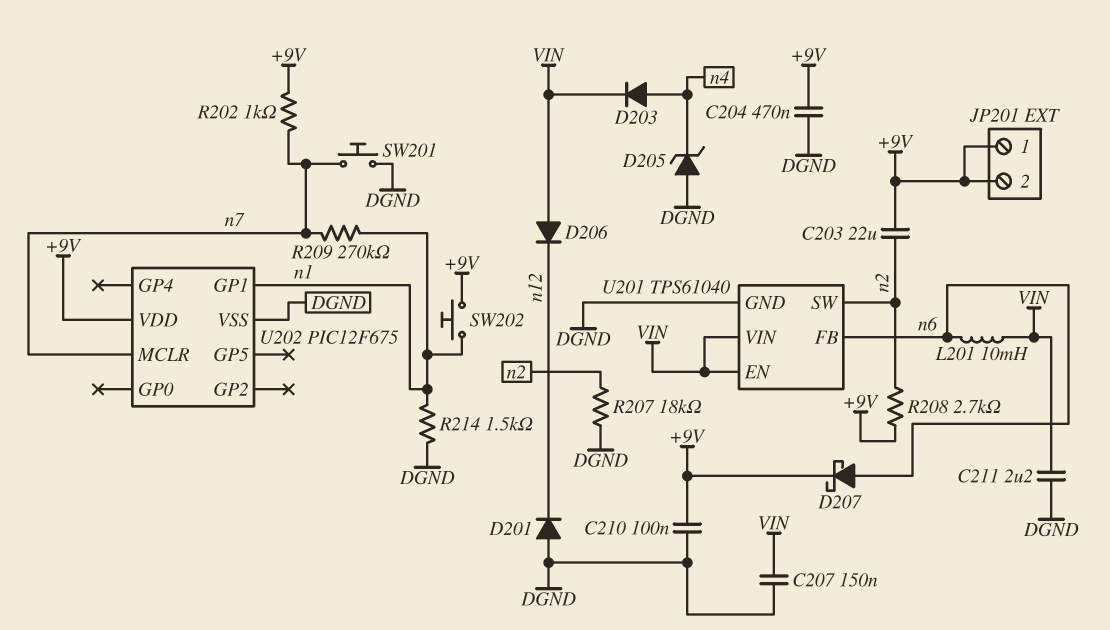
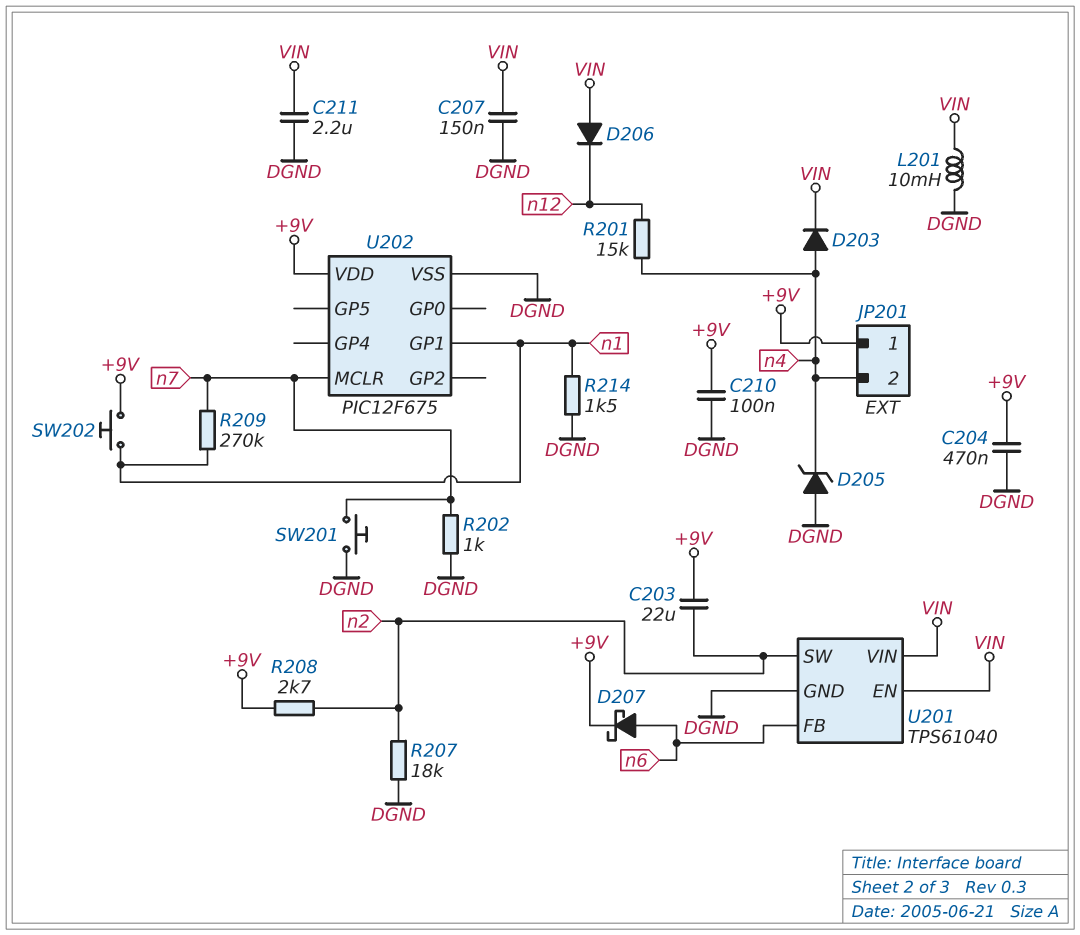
D201: diode (A DGND, K n12) -> none
JP201 pin 2: +9V -> n4
L201: 10mH (VIN, n6) -> 10mH (DGND, VIN)
R201: none -> 15k (n4, n12)
R202: 1k (+9V, n7) -> 1k (DGND, n7)

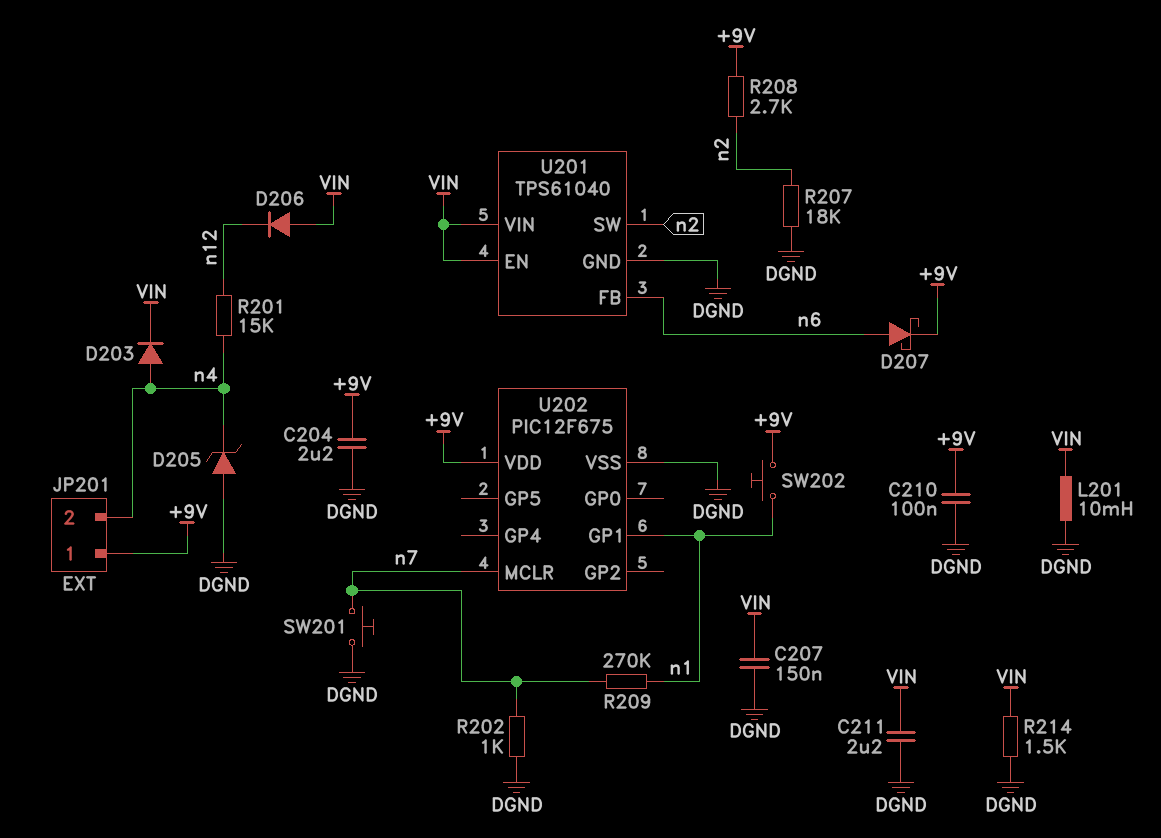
C203: 22uF (+9V, n2) -> none
C204: 470nF (+9V, DGND) -> 2.2uF (+9V, DGND)
R214: 1.5k (DGND, n1) -> 1.5k (DGND, VIN)

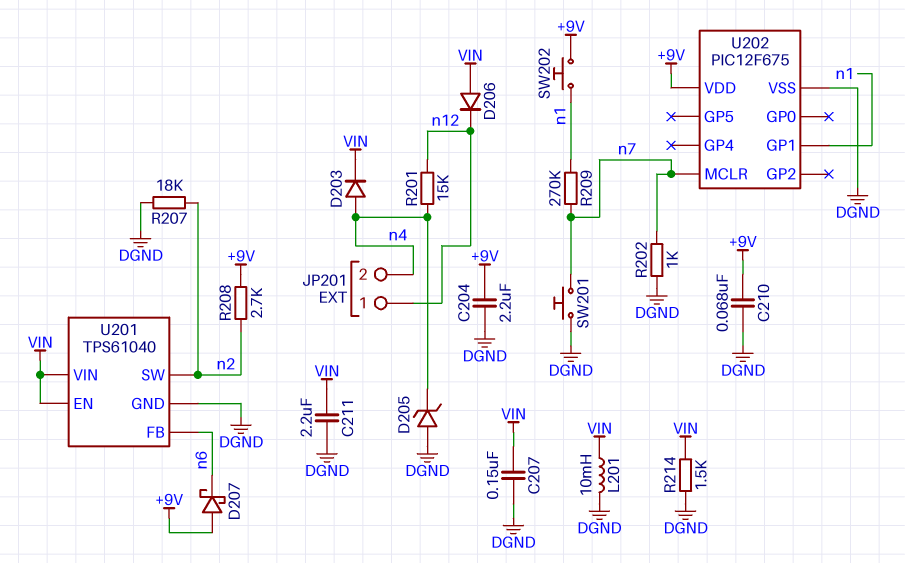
C210: 100nF (+9V, DGND) -> 68nF (+9V, DGND)
D207: schottky (A n6, K +9V) -> schottky (A +9V, K n6)
JP201 pin 1: +9V -> n12

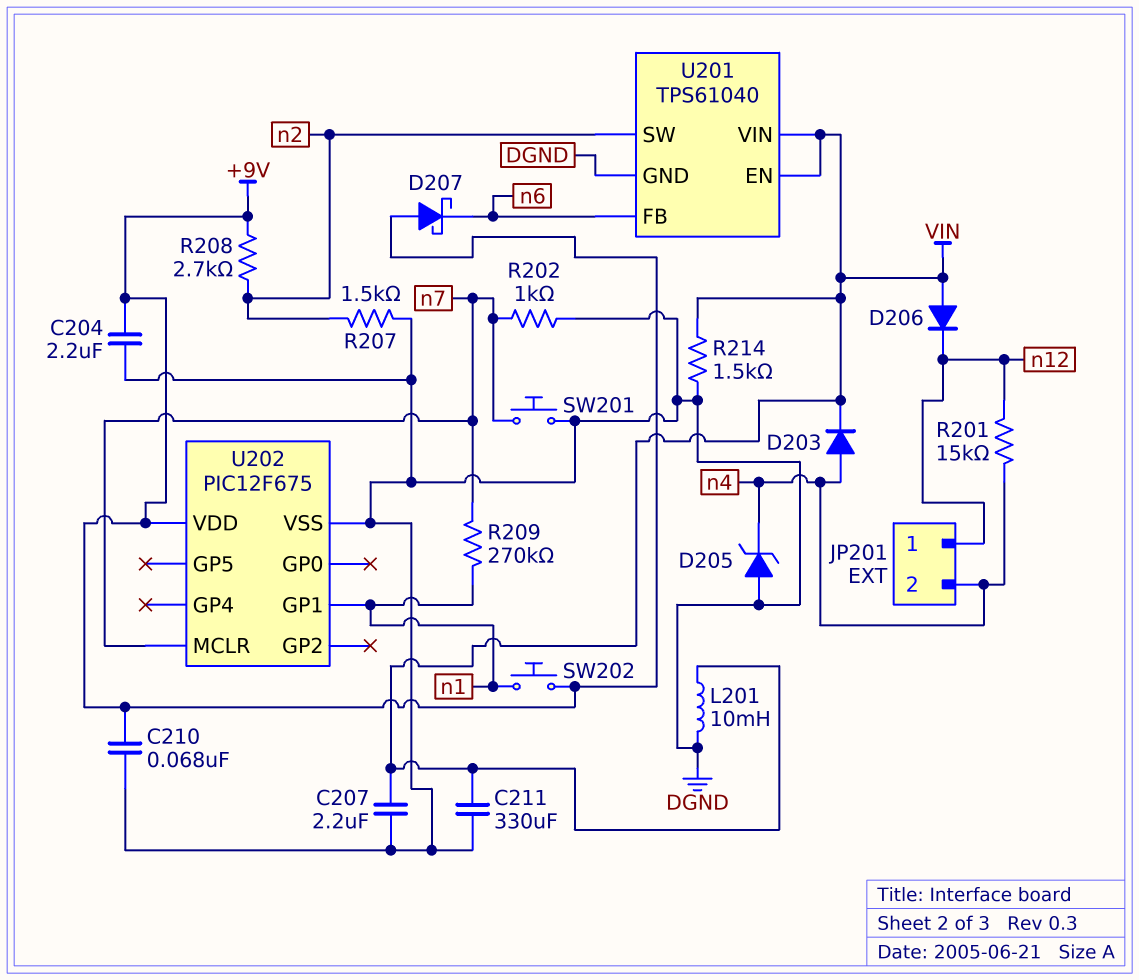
C207: 150nF (DGND, VIN) -> 2.2uF (DGND, VIN)
C211: 2.2uF (DGND, VIN) -> 330uF (DGND, VIN)
R207: 18k (DGND, n2) -> 1.5k (DGND, n2)

